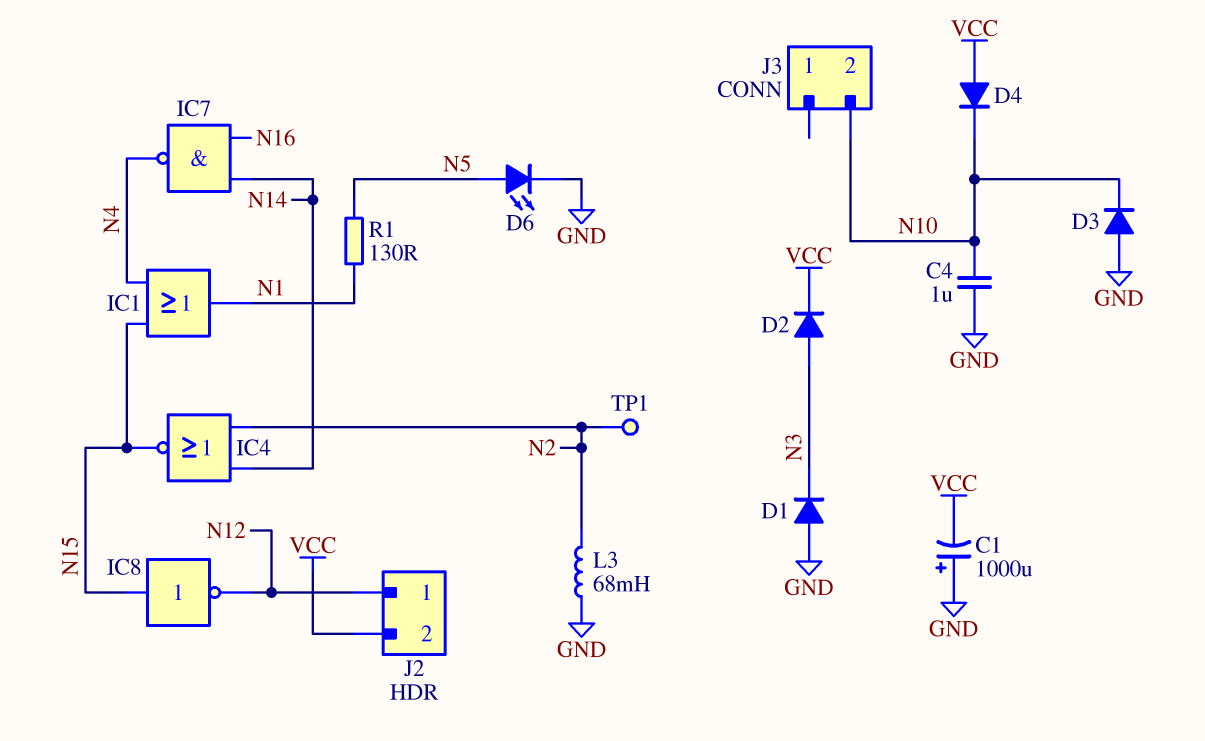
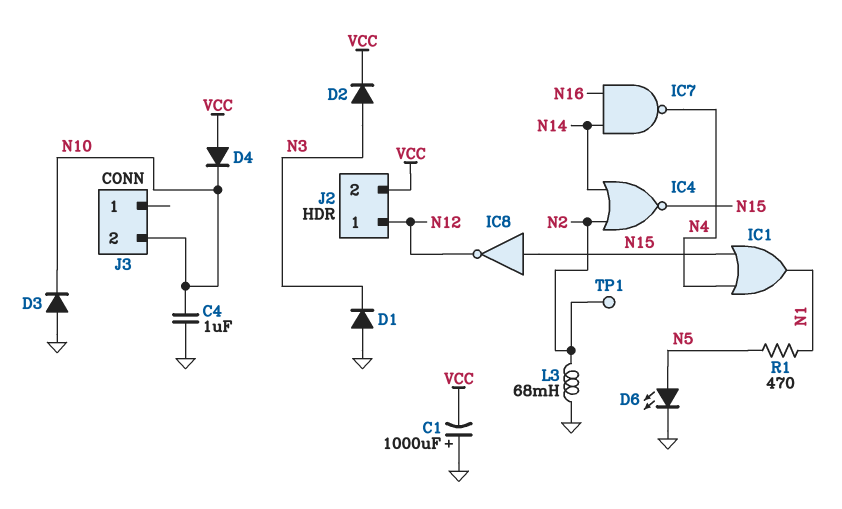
R1: 130 (N1, N5) -> 470 (N1, N5)

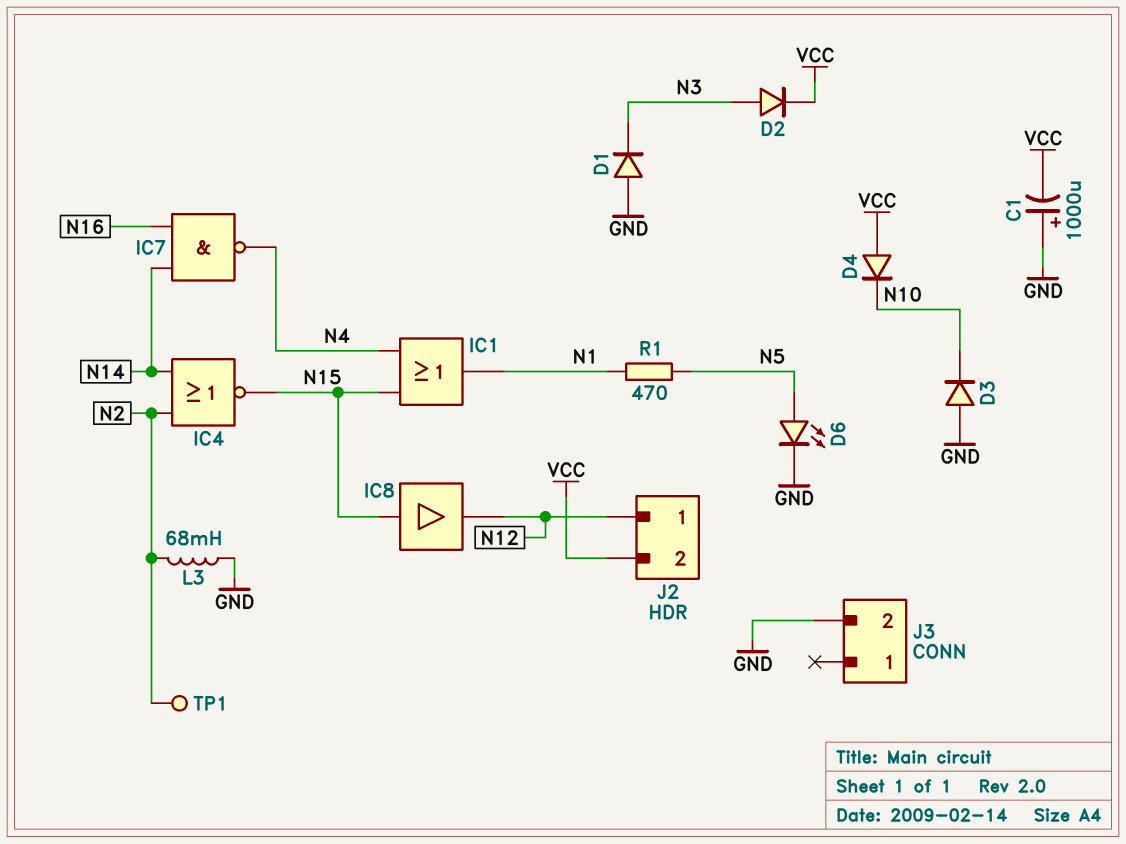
C4: 1uF (GND, N10) -> none
IC8: NOT (in N15, out N12) -> buffer (in N15, out N12)
J3 pin 2: N10 -> GND

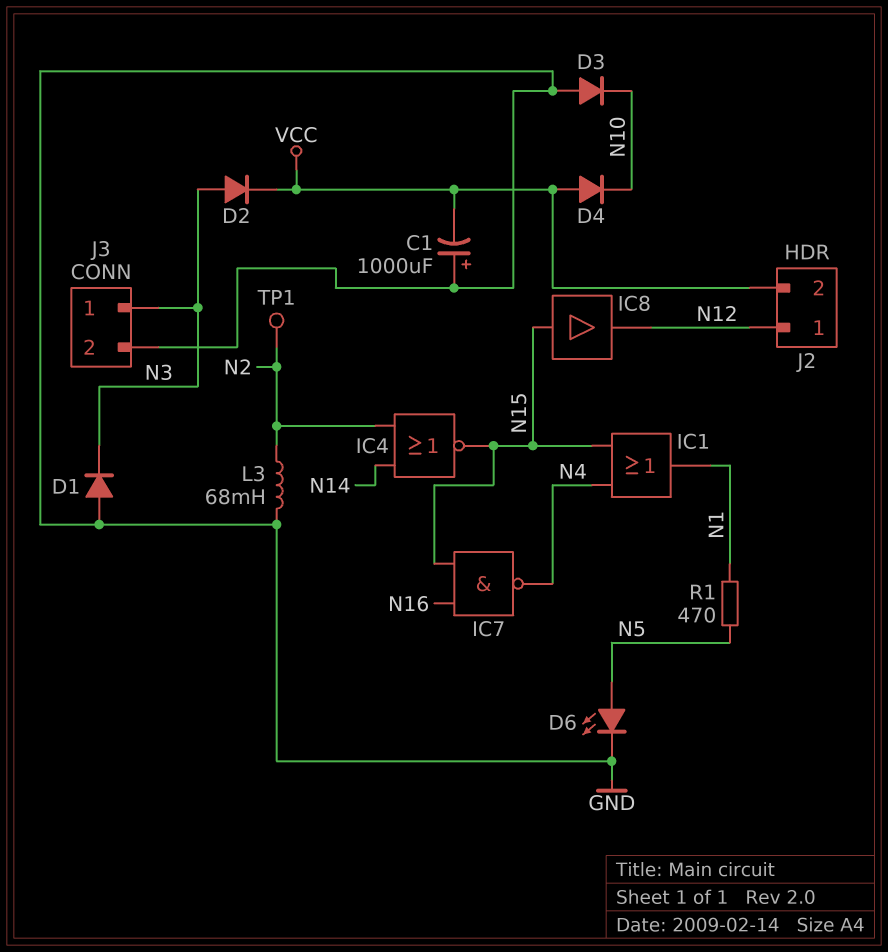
IC7: NAND (in N14, in N16, out N4) -> NAND (in N15, in N16, out N4)
J3 pin 1: none -> N3

